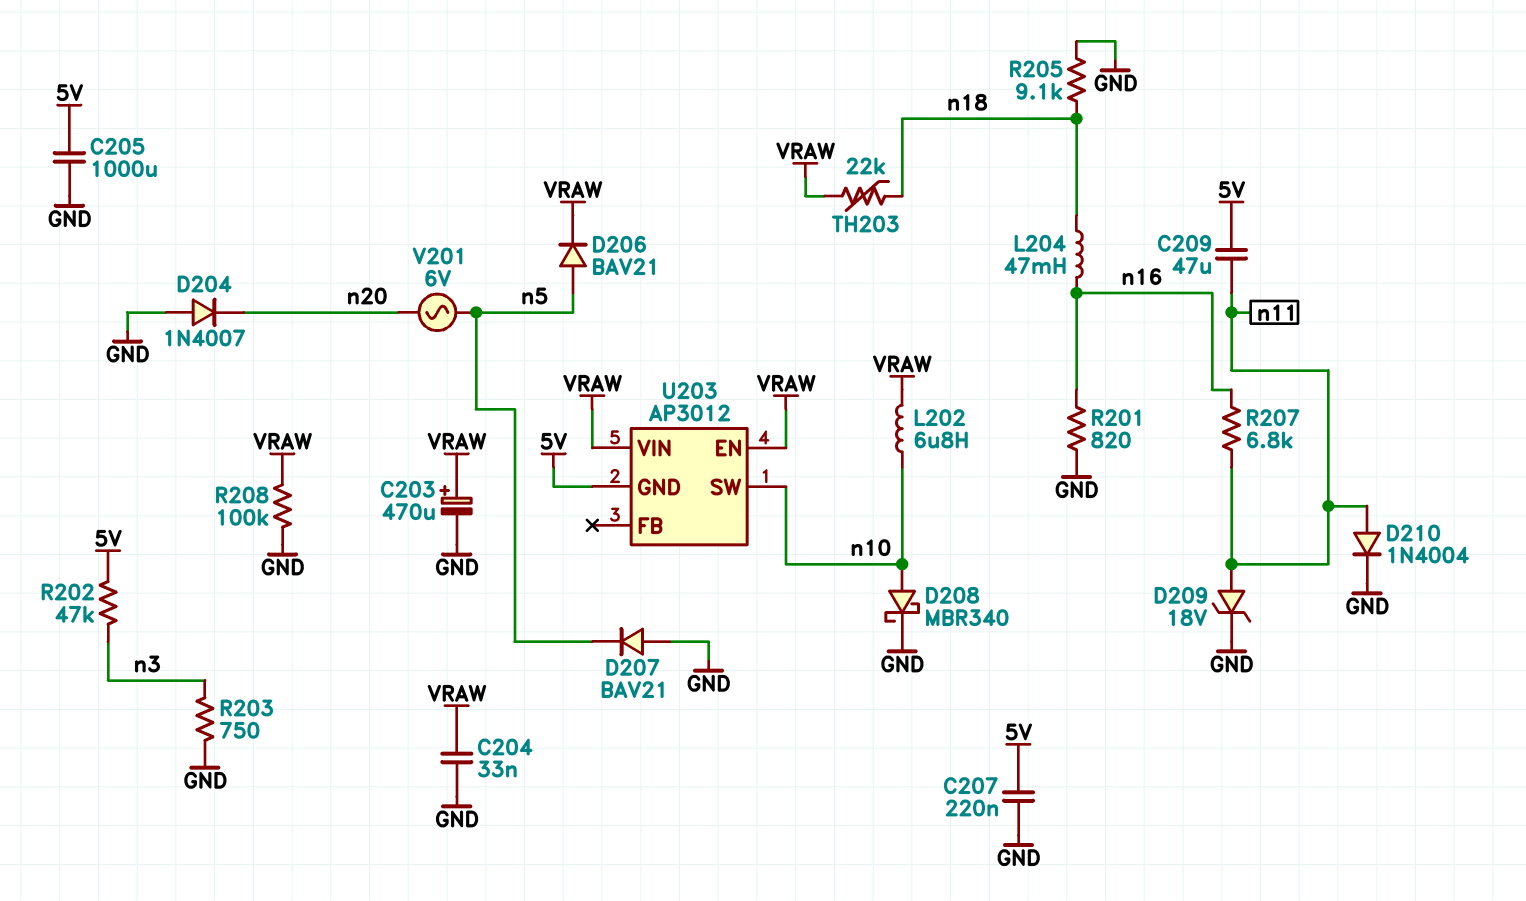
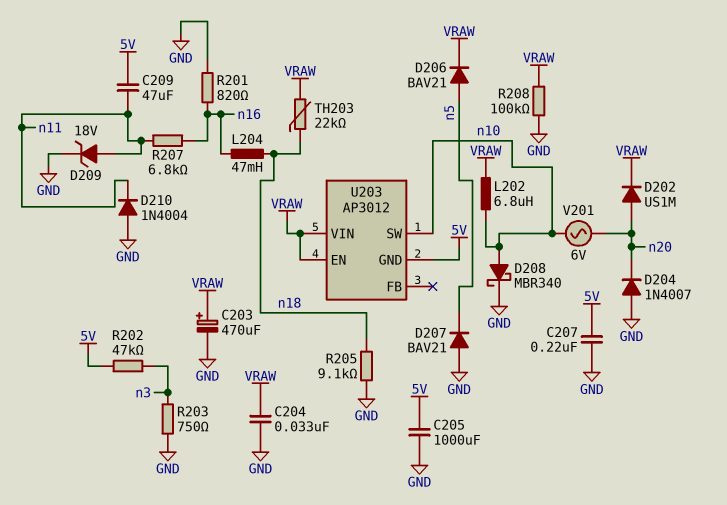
D202: none -> diode US1M (A n20, K VRAW)
D210: diode 1N4004 (A n11, K GND) -> diode 1N4004 (A GND, K n11)
V201: AC 6V (n5, n20) -> AC 6V (n10, n20)

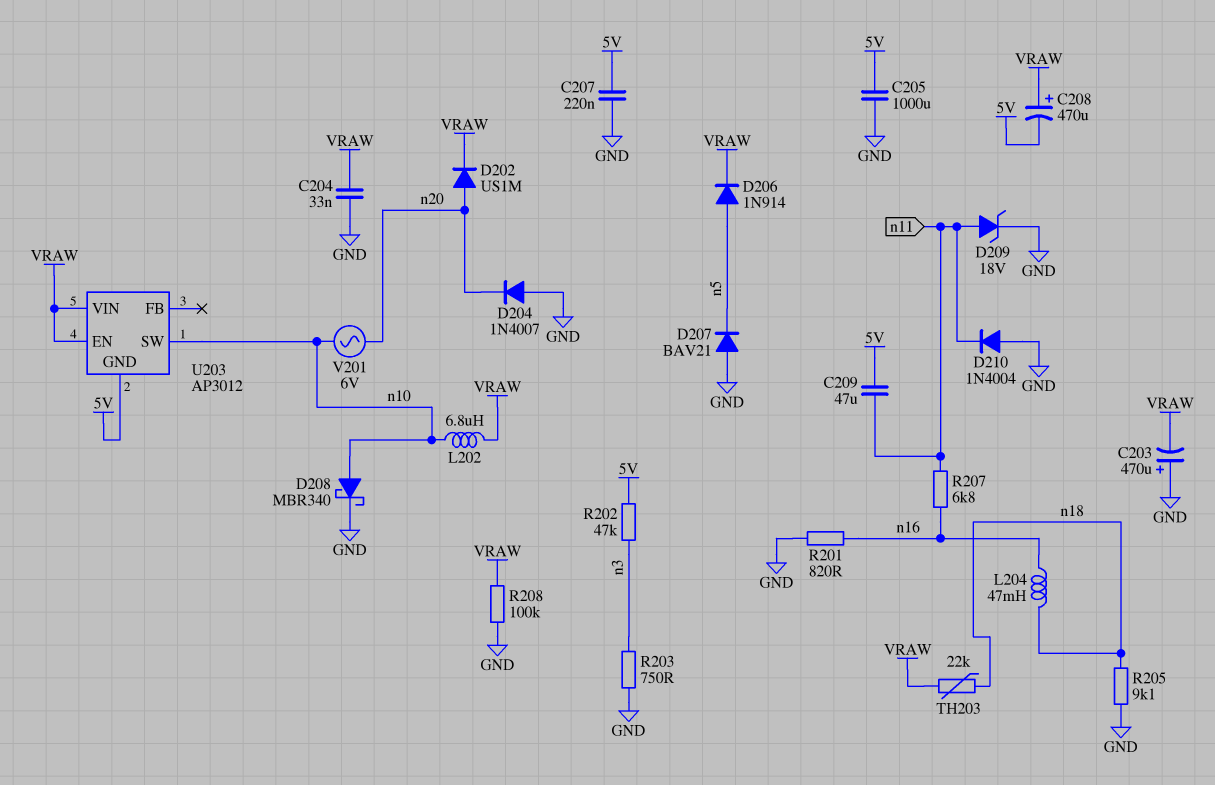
C203: 470uF (plus VRAW, minus GND) -> 470uF (plus GND, minus VRAW)
C208: none -> 470uF (plus VRAW, minus 5V)
D206: diode BAV21 (A n5, K VRAW) -> diode 1N914 (A n5, K VRAW)

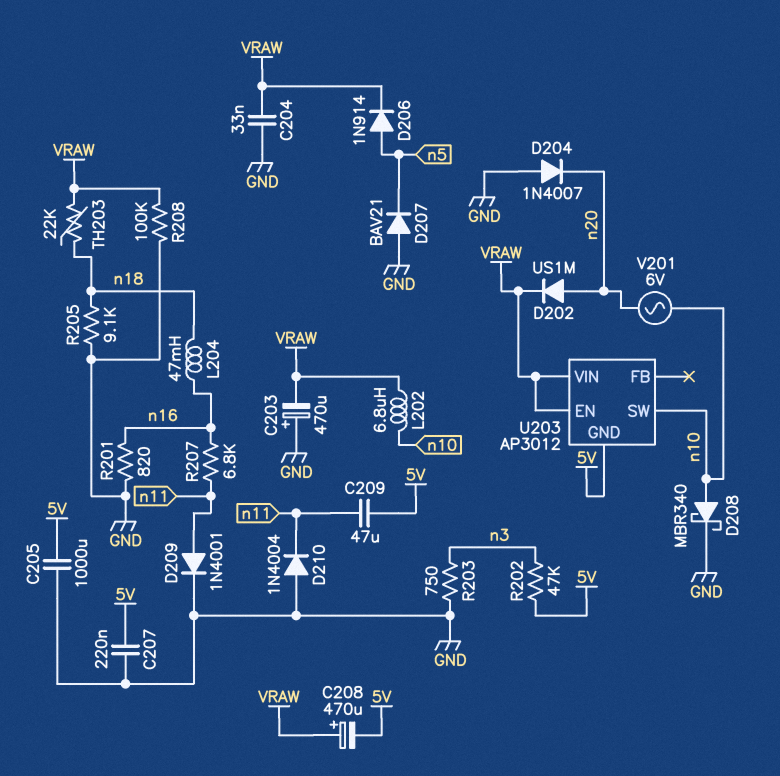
D209: zener 18V (A n11, K GND) -> diode 1N4001 (A n11, K GND)

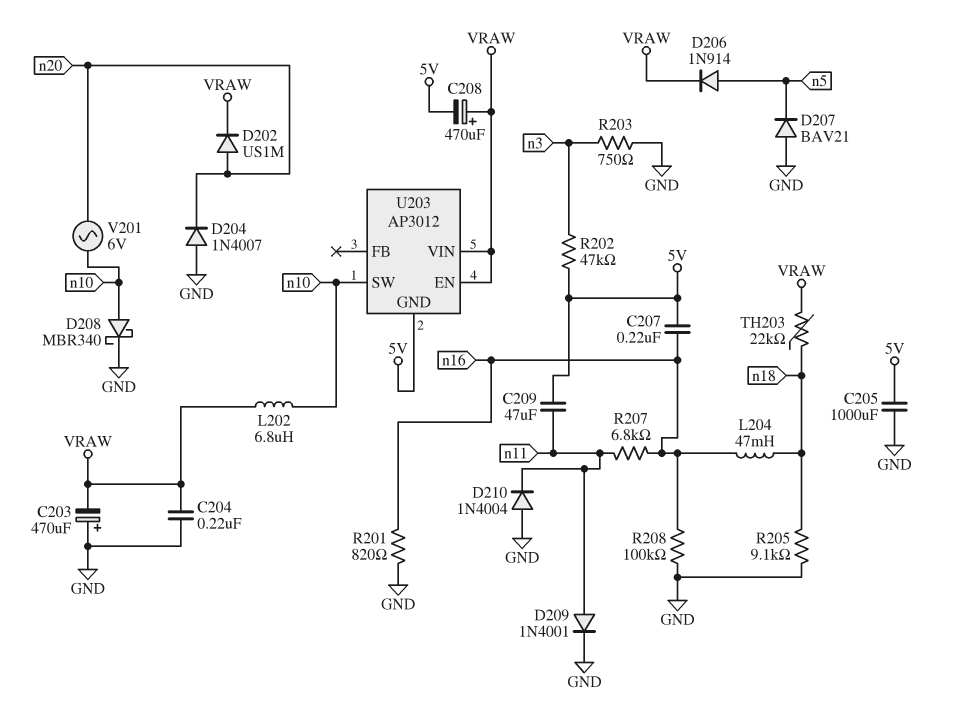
C204: 33nF (GND, VRAW) -> 220nF (GND, VRAW)
C207: 220nF (5V, GND) -> 220nF (5V, n16)
R208: 100k (GND, VRAW) -> 100k (GND, n16)

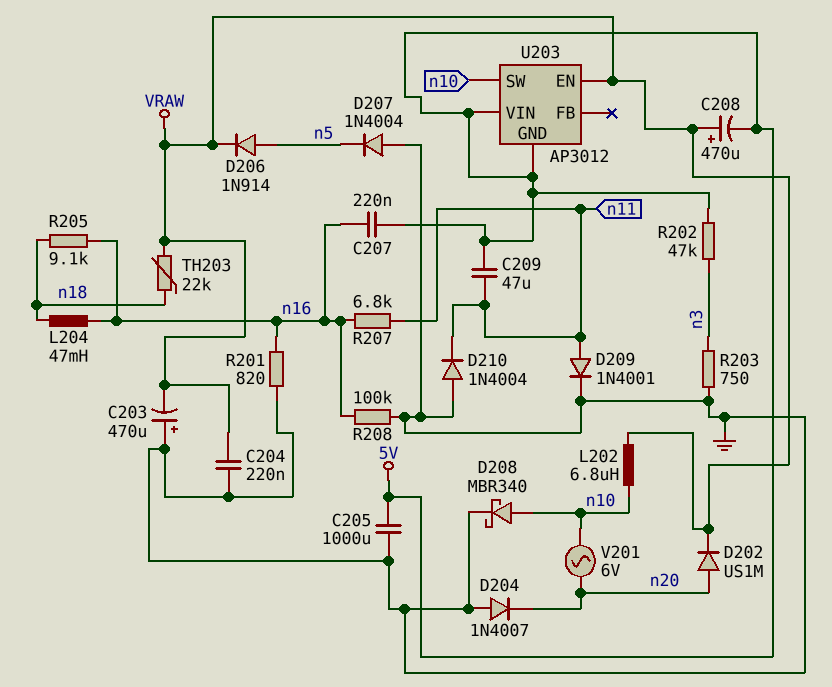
D207: diode BAV21 (A GND, K n5) -> diode 1N4004 (A GND, K n5)
R205: 9.1k (GND, n18) -> 9.1k (n16, n18)
U203 pin VIN: VRAW -> 5V

